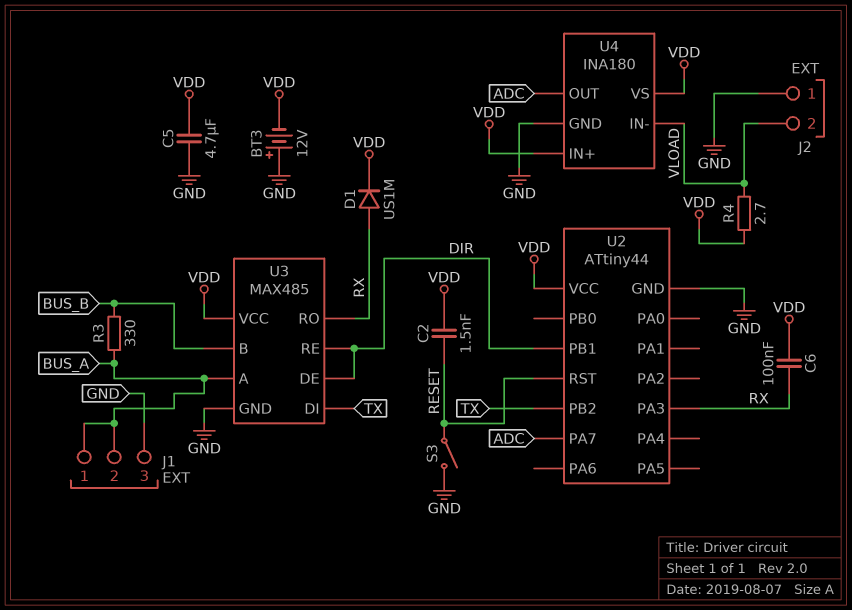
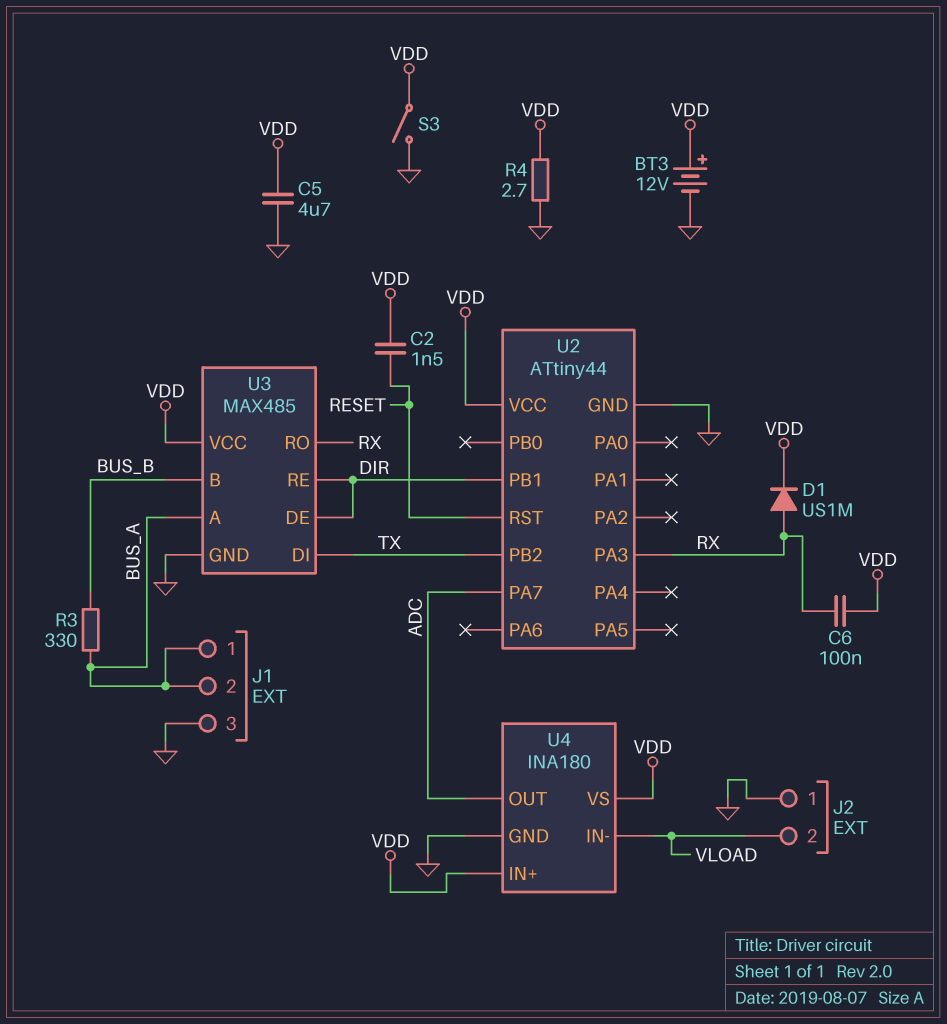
BT3: 12V (plus GND, minus VDD) -> 12V (plus VDD, minus GND)
R4: 2.7 (VDD, VLOAD) -> 2.7 (GND, VDD)
S3: switch (GND, RESET) -> switch (GND, VDD)

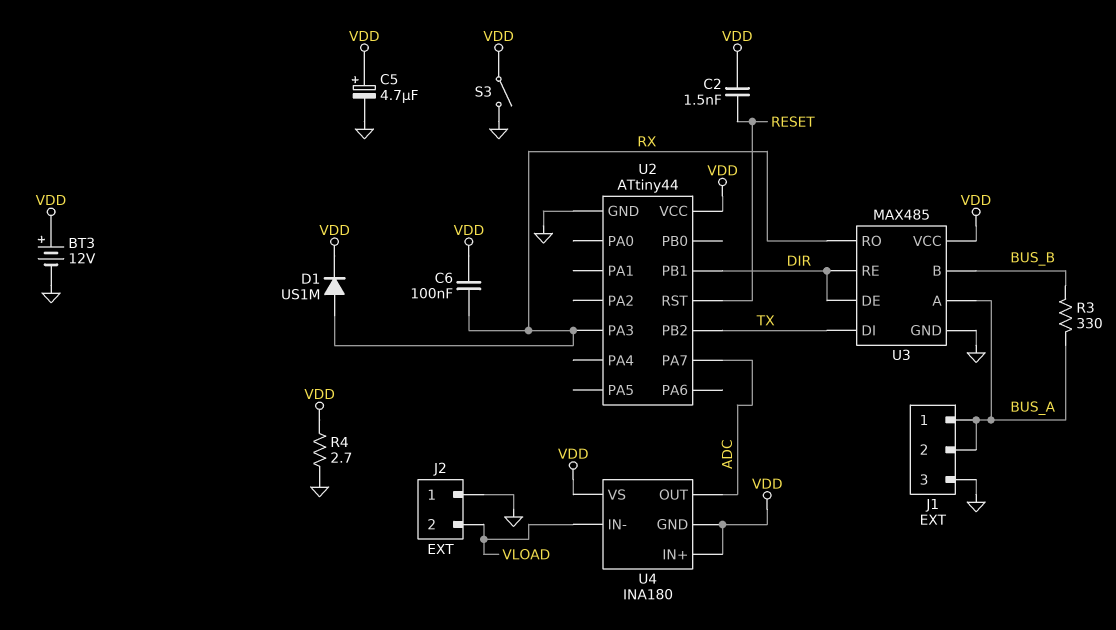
C5: 4.7uF (GND, VDD) -> 4.7uF (plus VDD, minus GND)
U4 pin GND: GND -> VDD

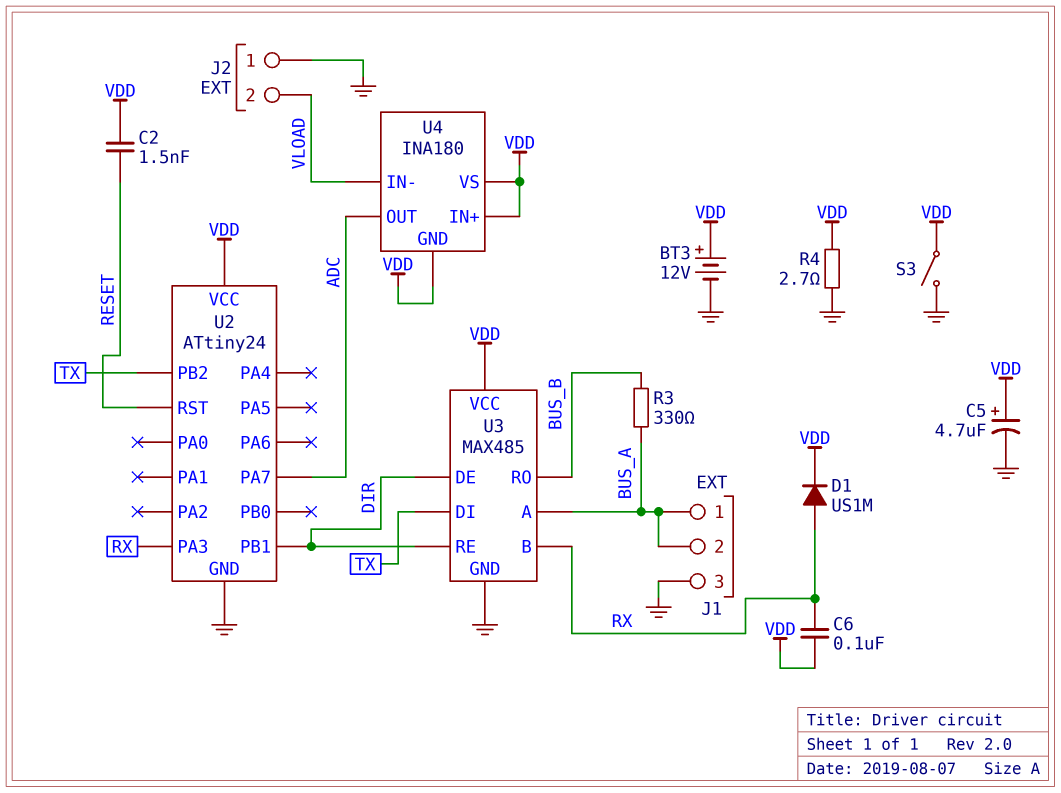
U2: ATtiny44 -> ATtiny24
U3 pin B: BUS_B -> RX
U3 pin RO: RX -> BUS_B

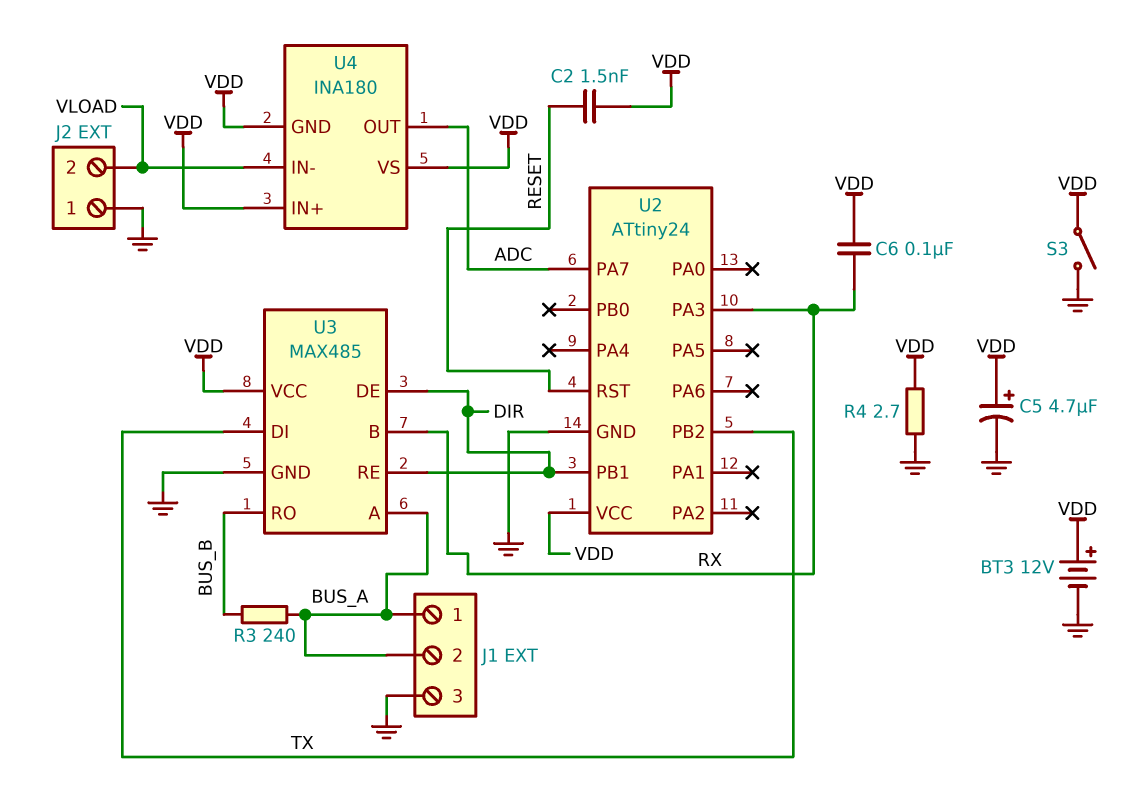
D1: diode US1M (A RX, K VDD) -> none
R3: 330 (BUS_A, BUS_B) -> 240 (BUS_A, BUS_B)

